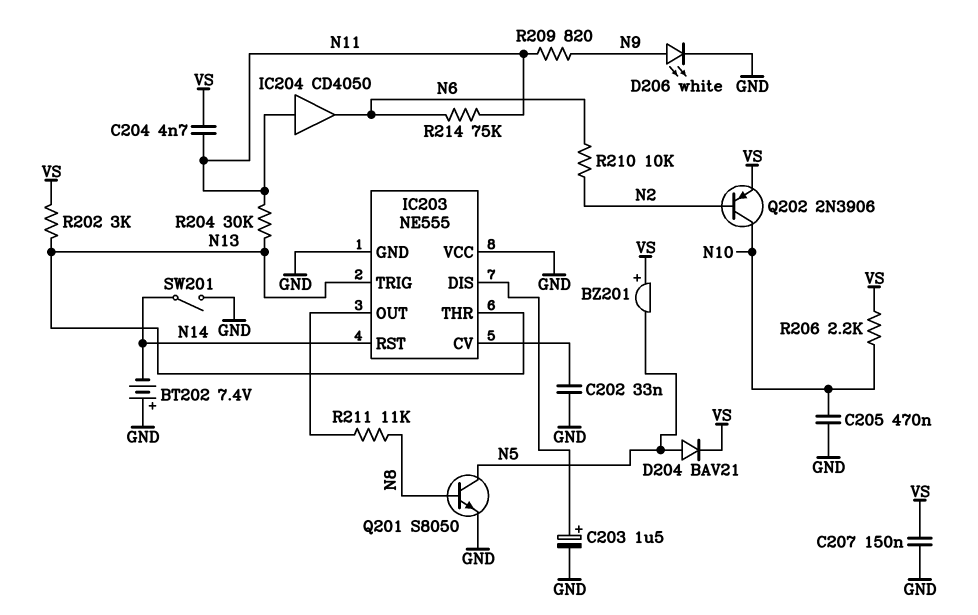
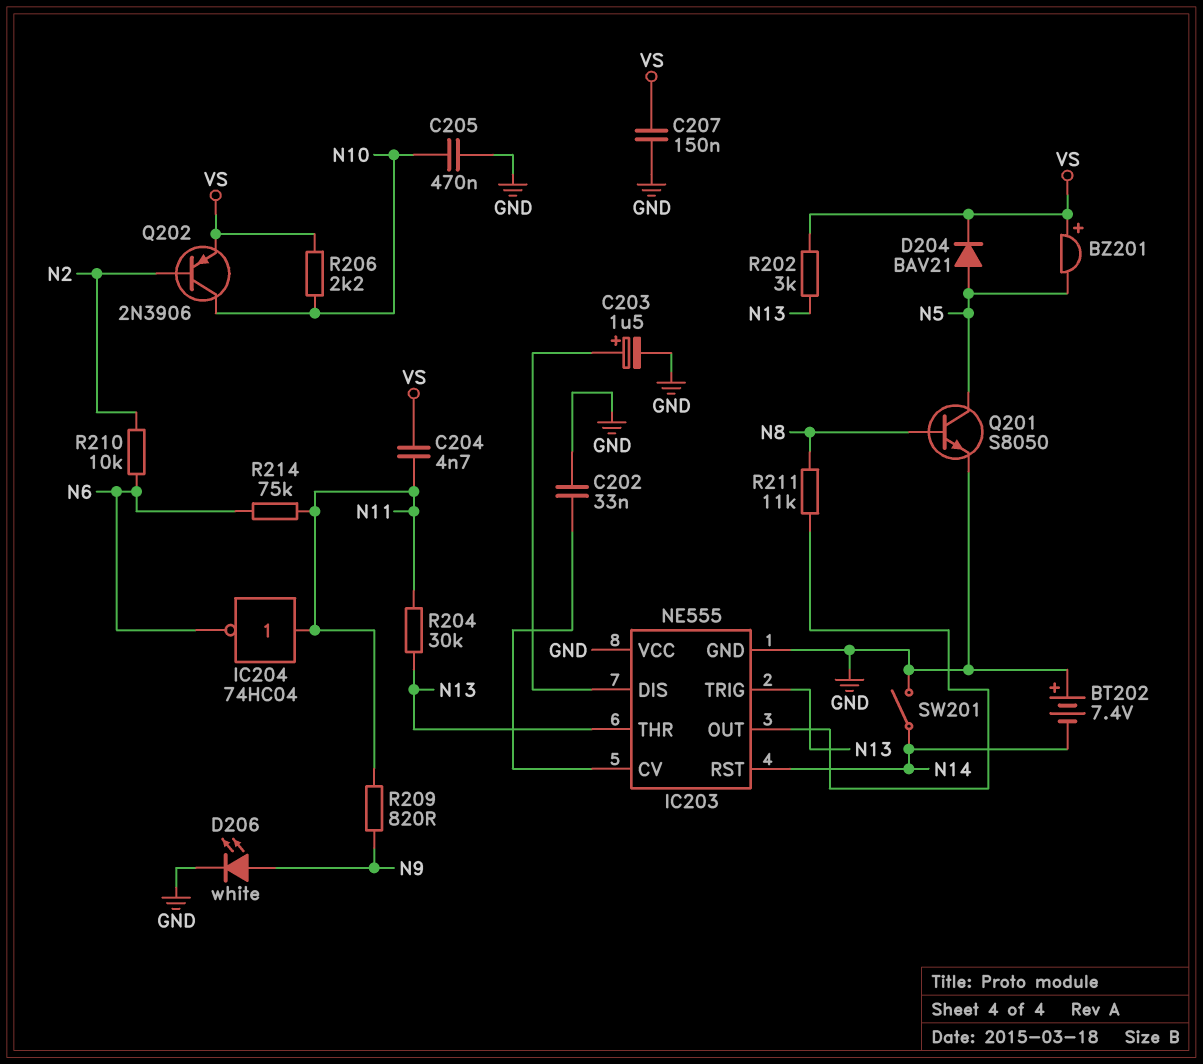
IC204: buffer CD4050 (in N11, out N6) -> NOT 74HC04 (in N11, out N6)

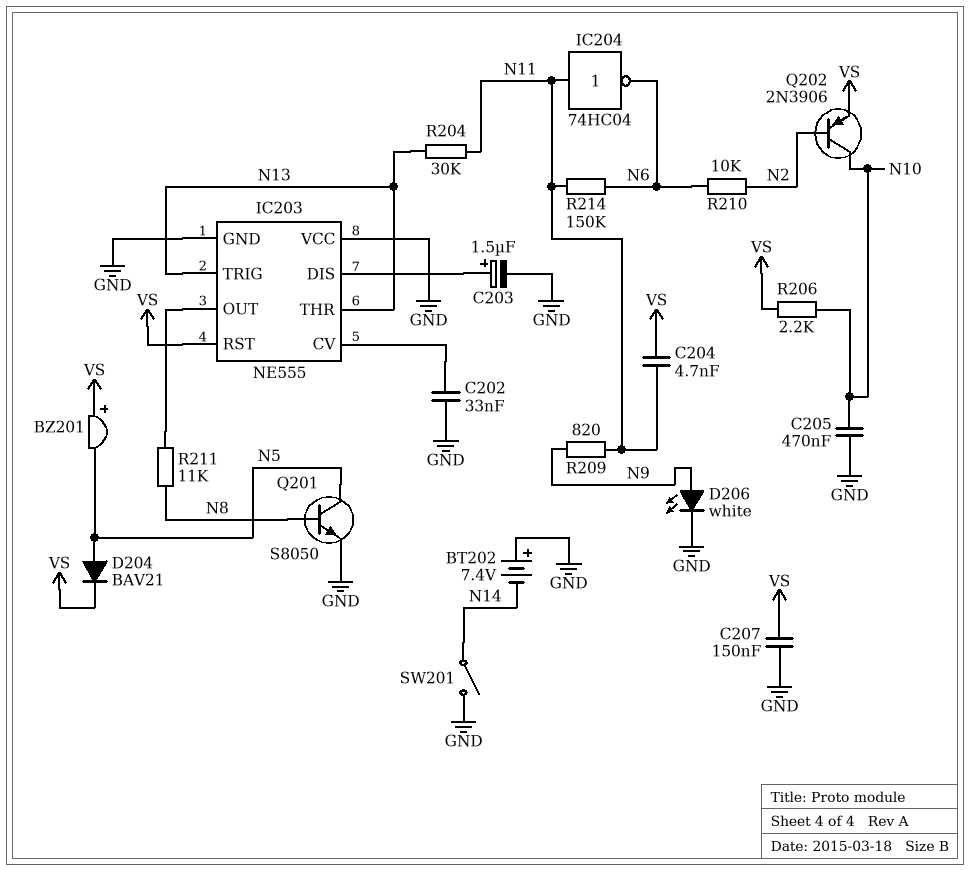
IC203 pin RST: N14 -> VS
R202: 3k (N13, VS) -> none
R214: 75k (N6, N11) -> 150k (N6, N11)

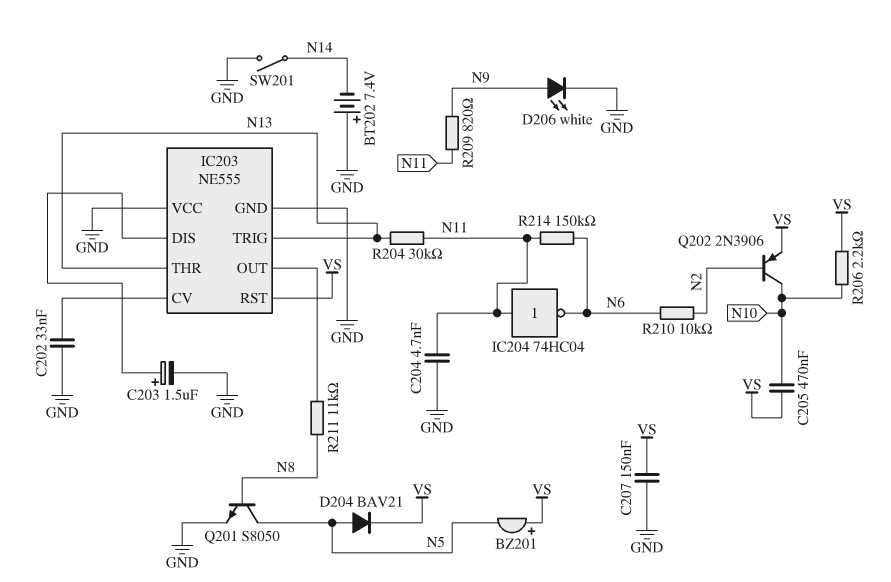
C204: 4.7nF (N11, VS) -> 4.7nF (GND, N11)
C205: 470nF (GND, N10) -> 470nF (N10, VS)

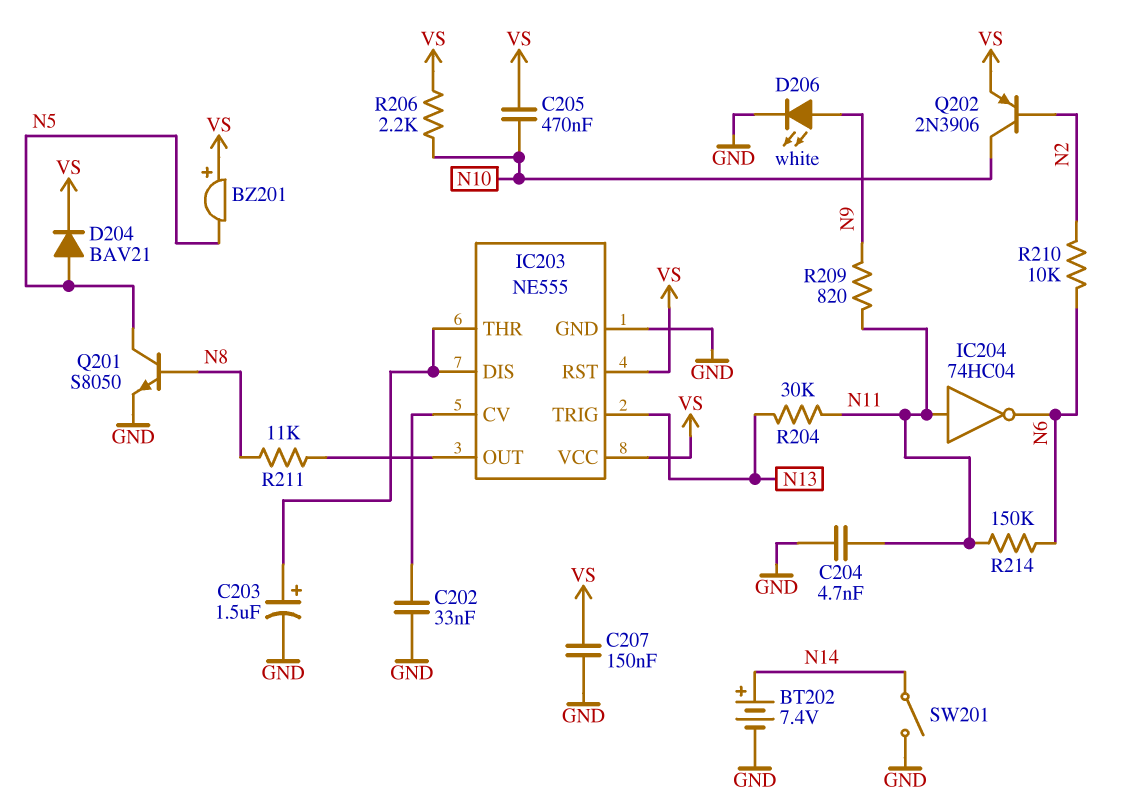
BT202: 7.4V (plus GND, minus N14) -> 7.4V (plus N14, minus GND)
IC203 pin THR: N13 -> IC203/DIS
IC203 pin VCC: GND -> VS

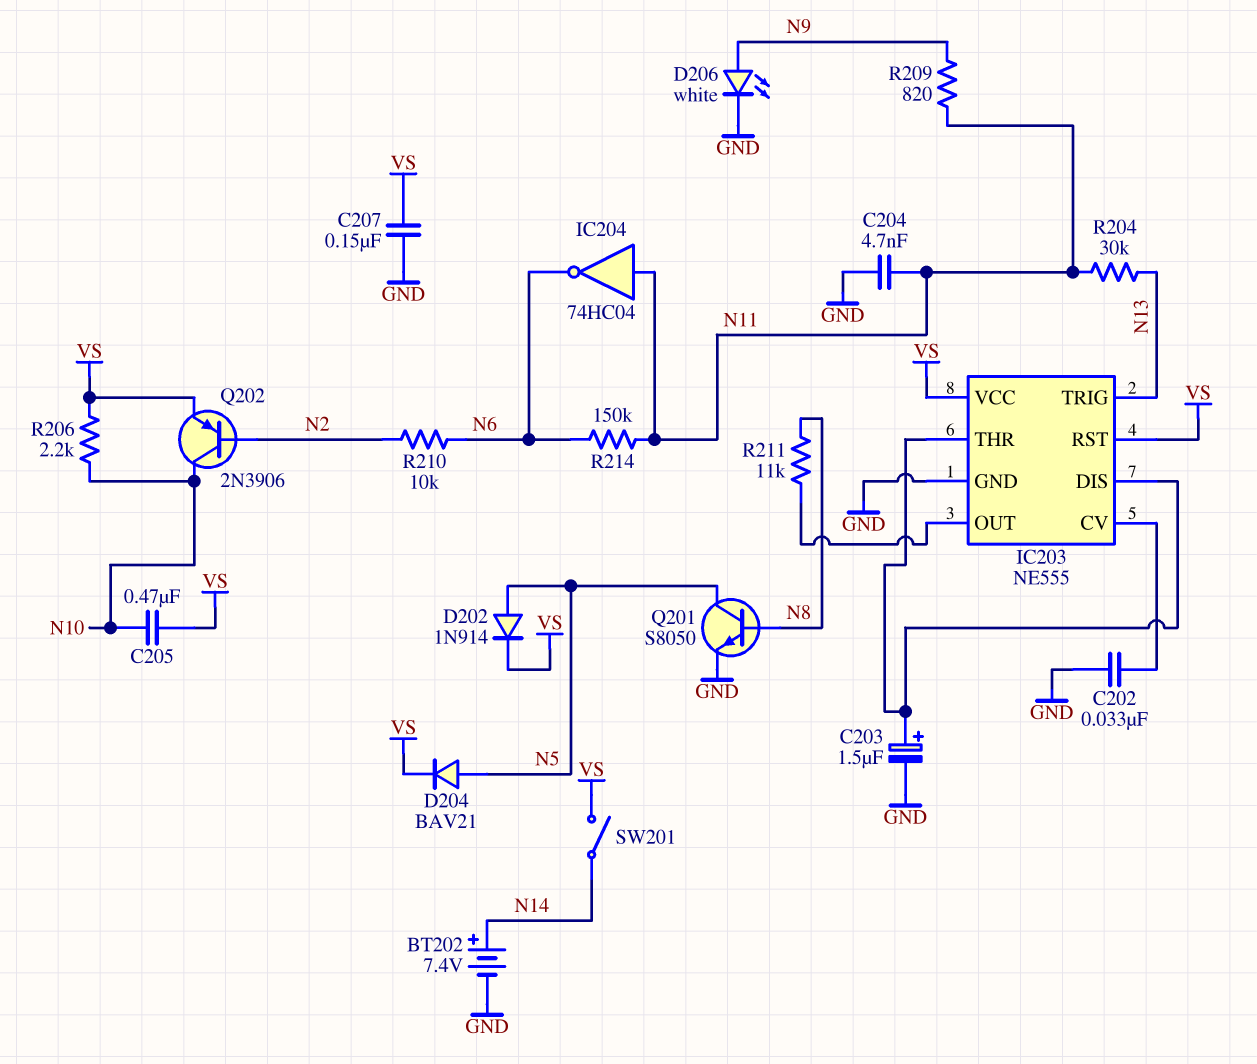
BZ201: buzzer (plus VS, minus N5) -> none
D202: none -> diode 1N914 (A N5, K VS)
SW201: switch (GND, N14) -> switch (N14, VS)

